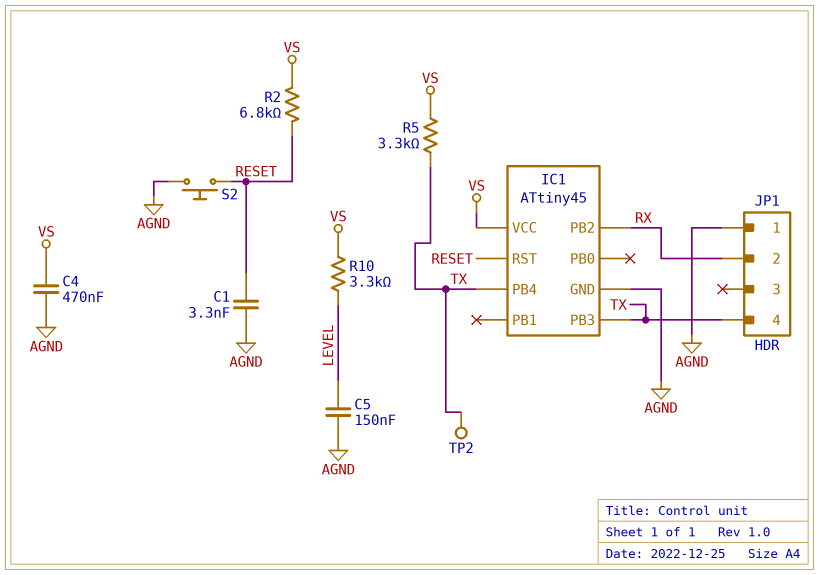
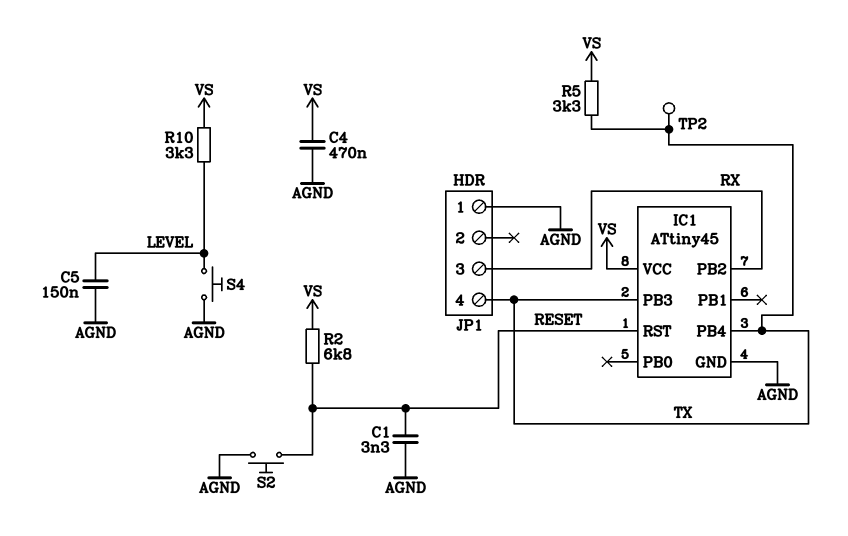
JP1 pin 2: RX -> none
JP1 pin 3: none -> RX
S4: none -> button (AGND, LEVEL)

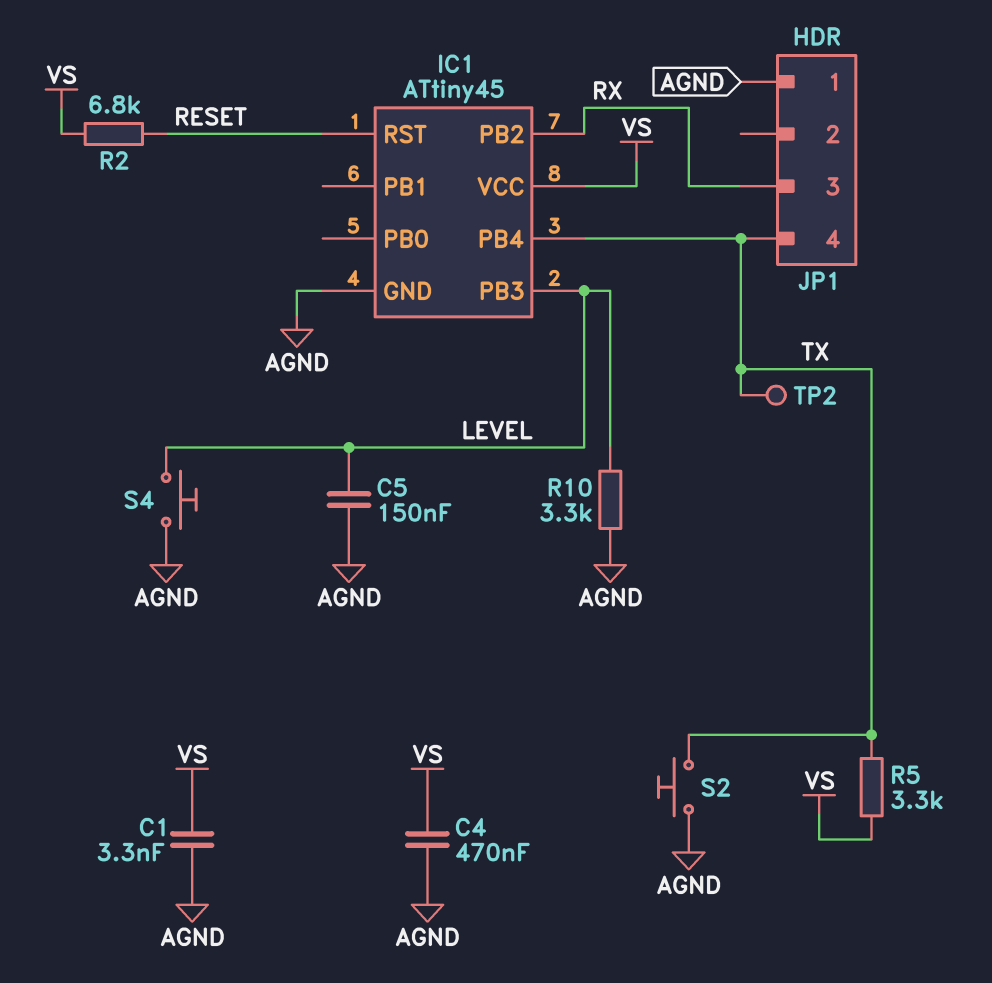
C1: 3.3nF (AGND, RESET) -> 3.3nF (AGND, VS)
IC1 pin PB3: TX -> LEVEL
R10: 3.3k (LEVEL, VS) -> 3.3k (AGND, LEVEL)
S2: button (AGND, RESET) -> button (AGND, TX)

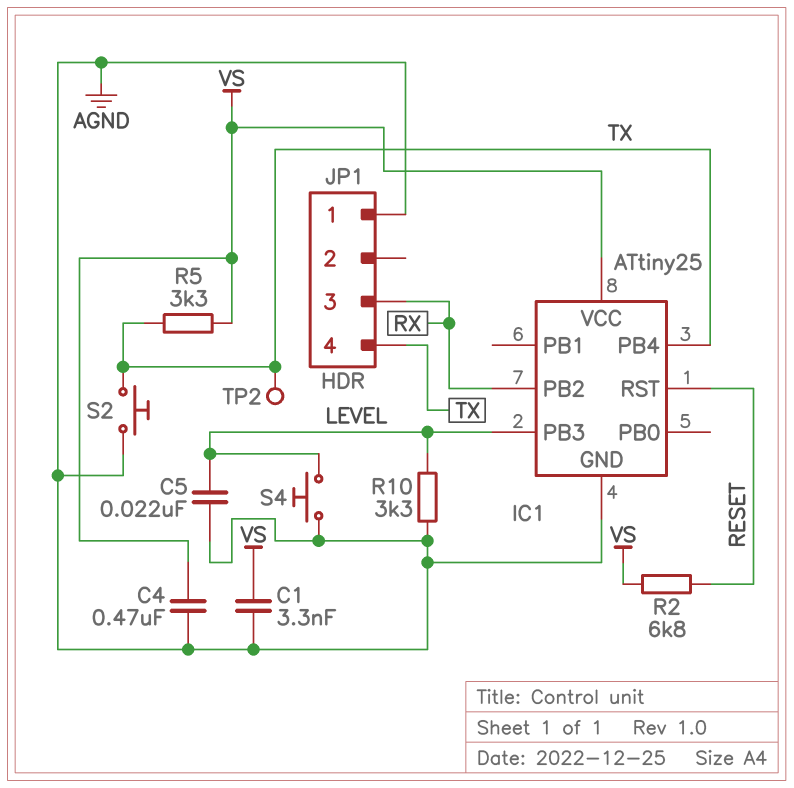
C5: 150nF (AGND, LEVEL) -> 22nF (AGND, LEVEL)
IC1: ATtiny45 -> ATtiny25

